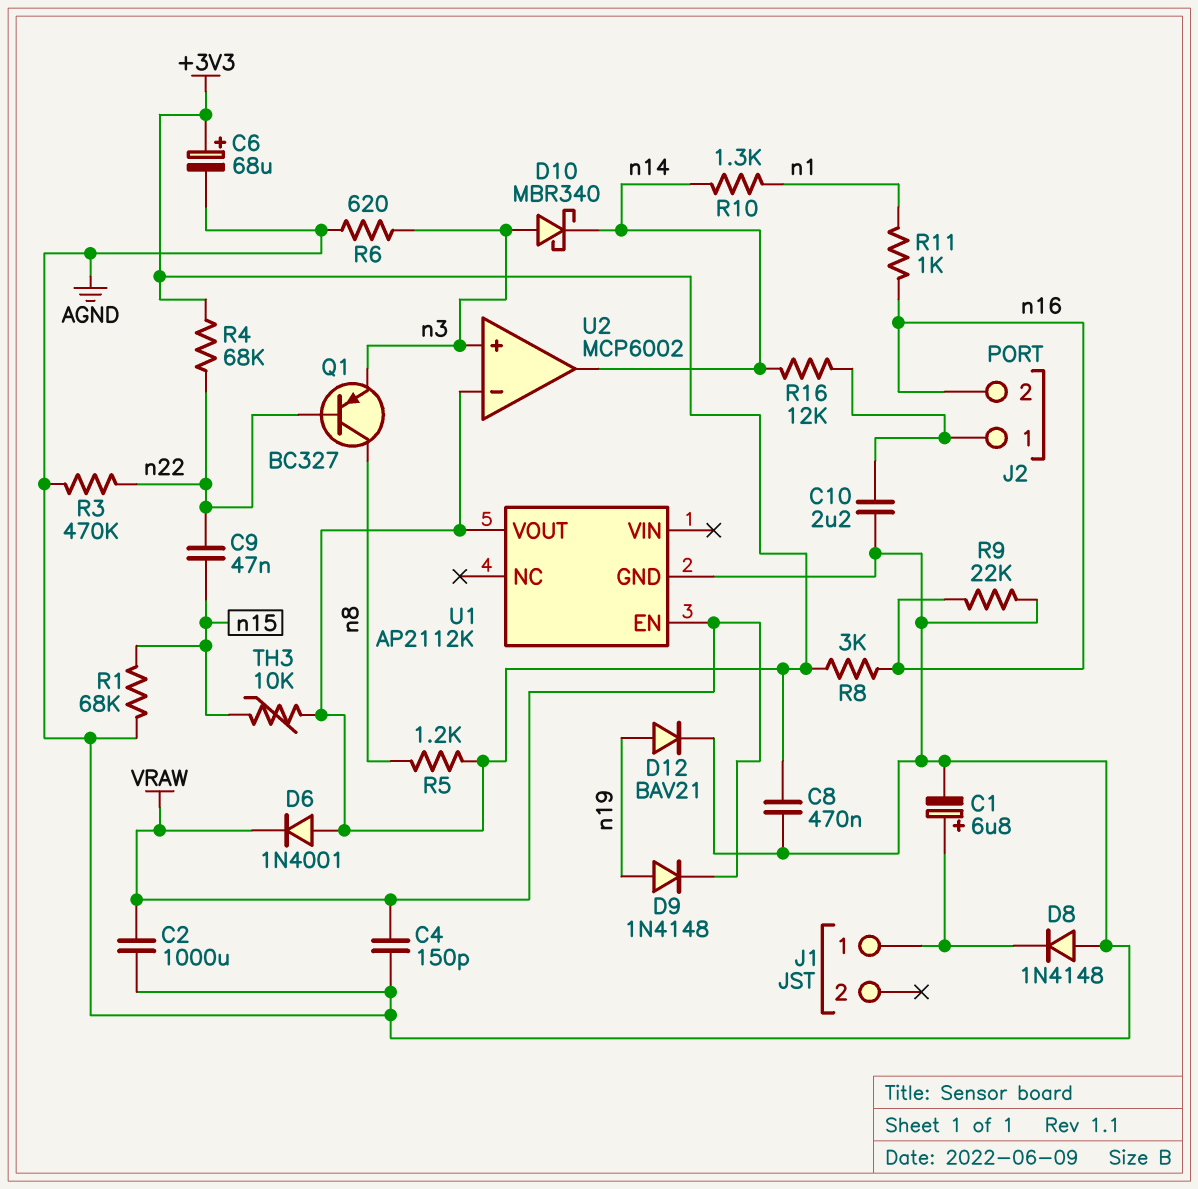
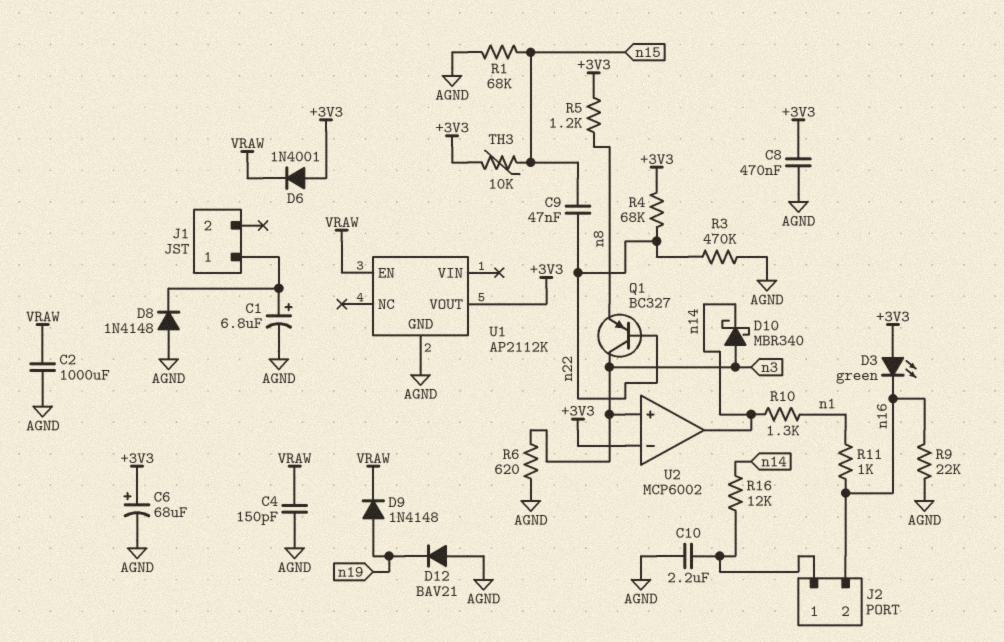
D3: none -> LED green (A +3V3, K n16)
D12: diode BAV21 (A n19, K AGND) -> diode BAV21 (A AGND, K n19)
Q1: PNP BC327 (B n22, C n8, E n3) -> PNP BC327 (B n22, C n3, E n8)
R8: 3k (+3V3, n16) -> none

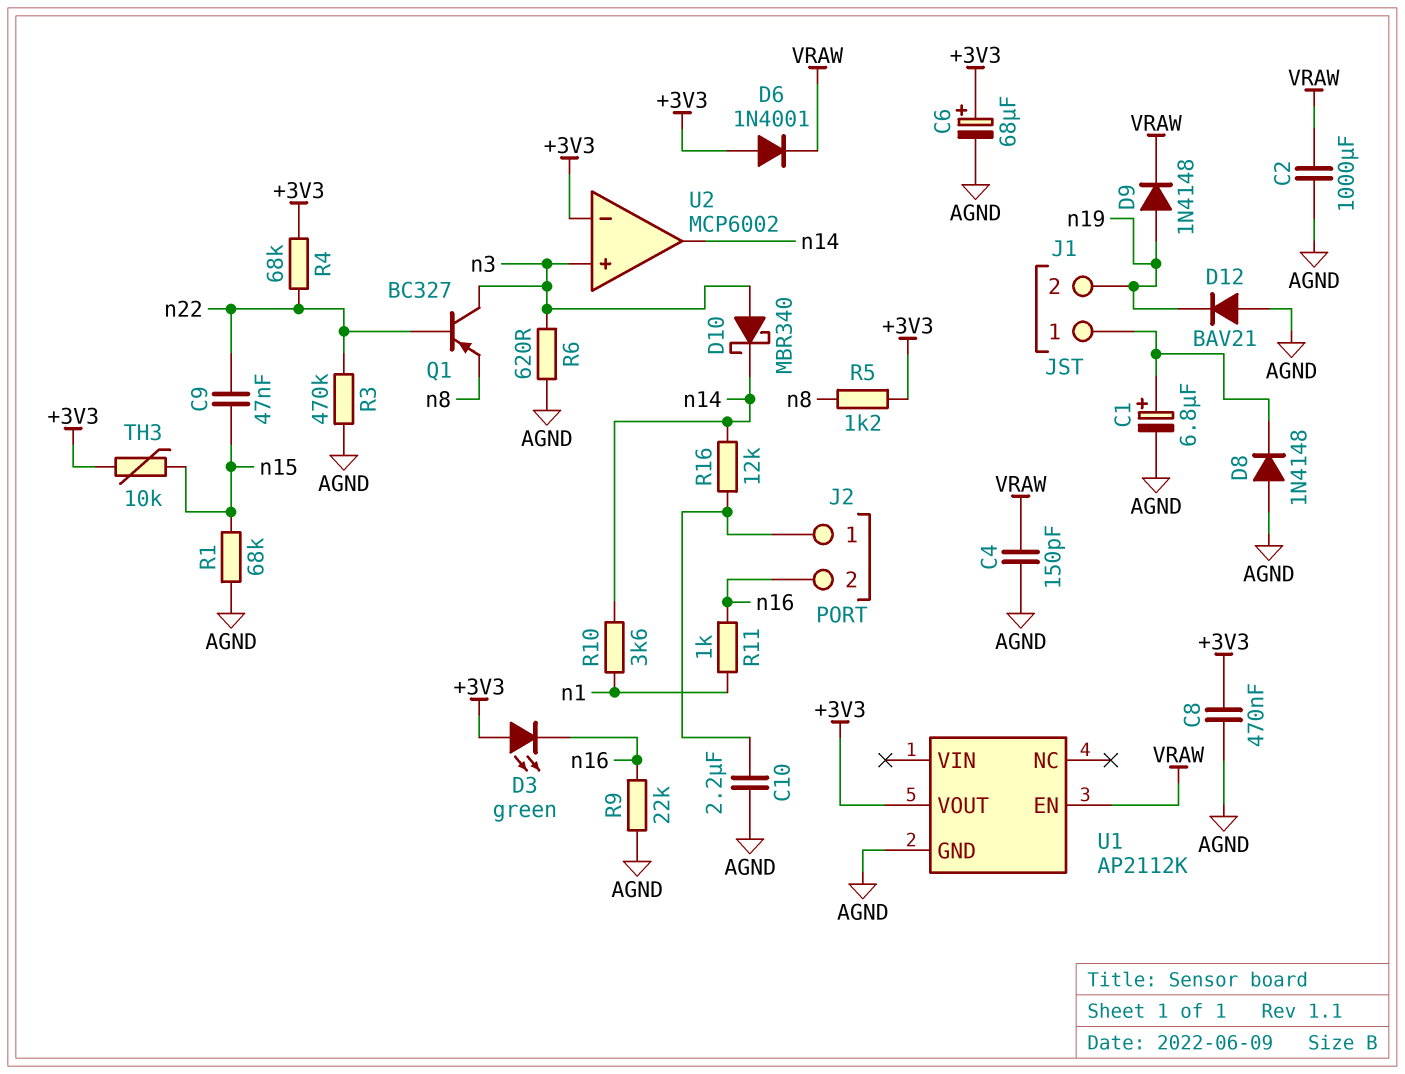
J1 pin 2: none -> n19
R10: 1.3k (n1, n14) -> 3.6k (n1, n14)

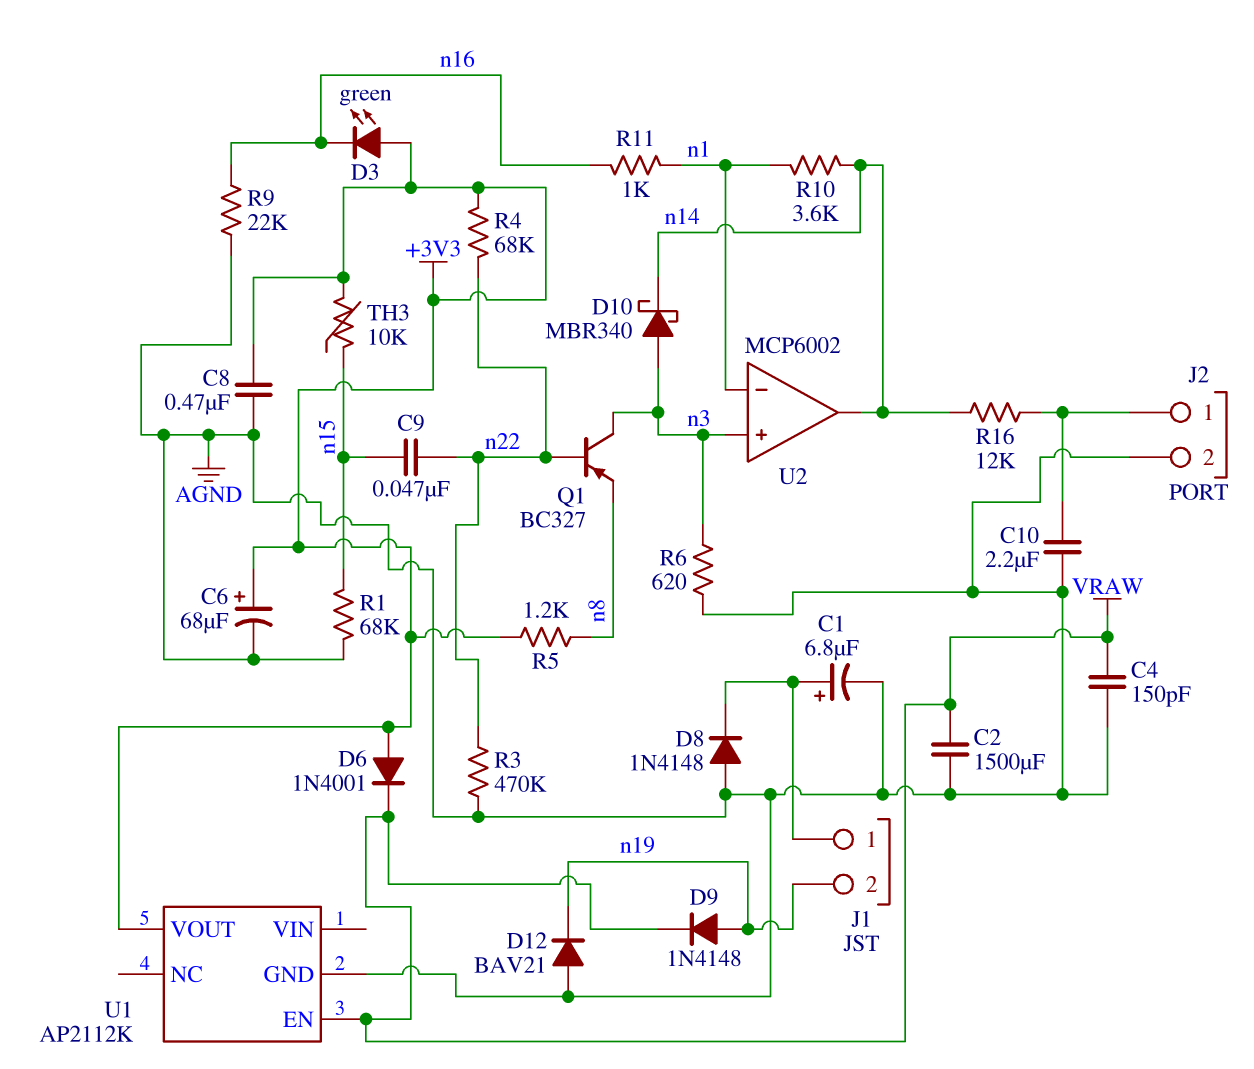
C2: 1000uF (AGND, VRAW) -> 1500uF (AGND, VRAW)
J2 pin 2: n16 -> AGND
U2 pin in-: +3V3 -> n1

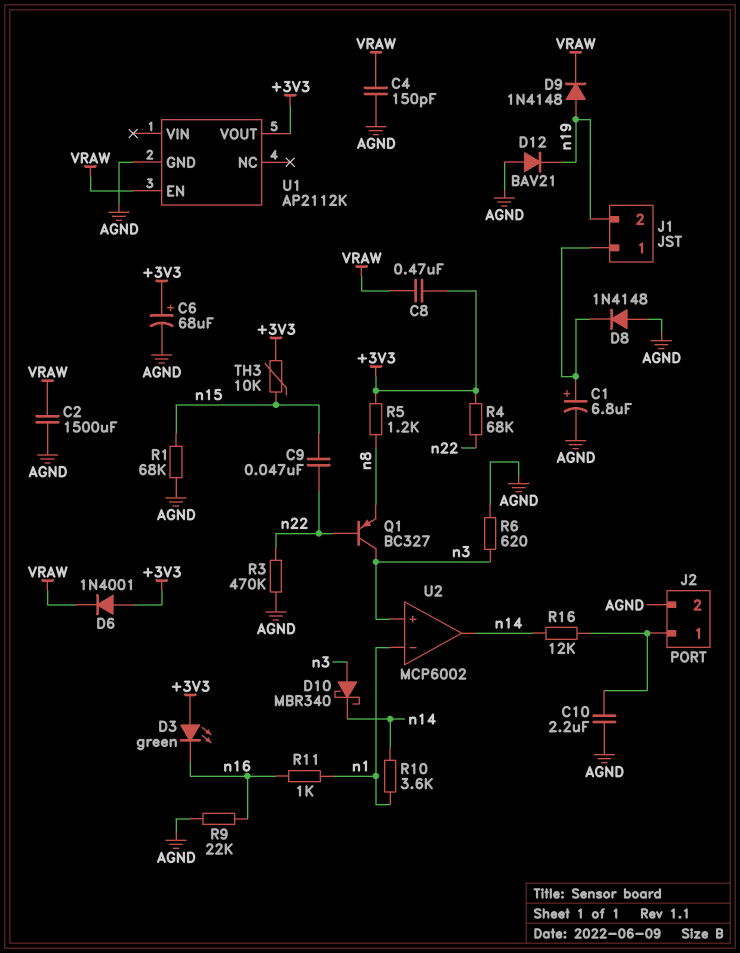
C8: 470nF (+3V3, AGND) -> 470nF (+3V3, VRAW)

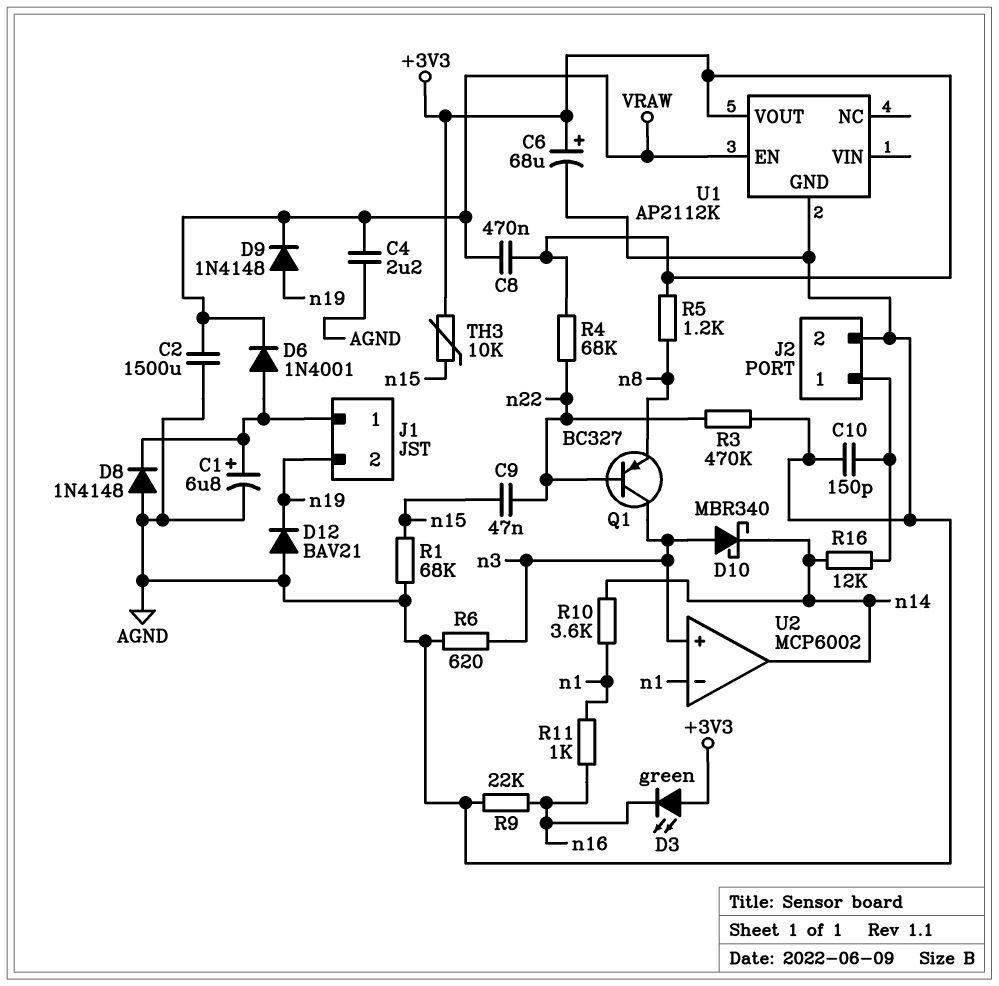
C4: 150pF (AGND, VRAW) -> 2.2uF (AGND, VRAW)
C10: 2.2uF (AGND, J2/1) -> 150pF (AGND, J2/1)
D6: diode 1N4001 (A +3V3, K VRAW) -> diode 1N4001 (A J1/1, K VRAW)

